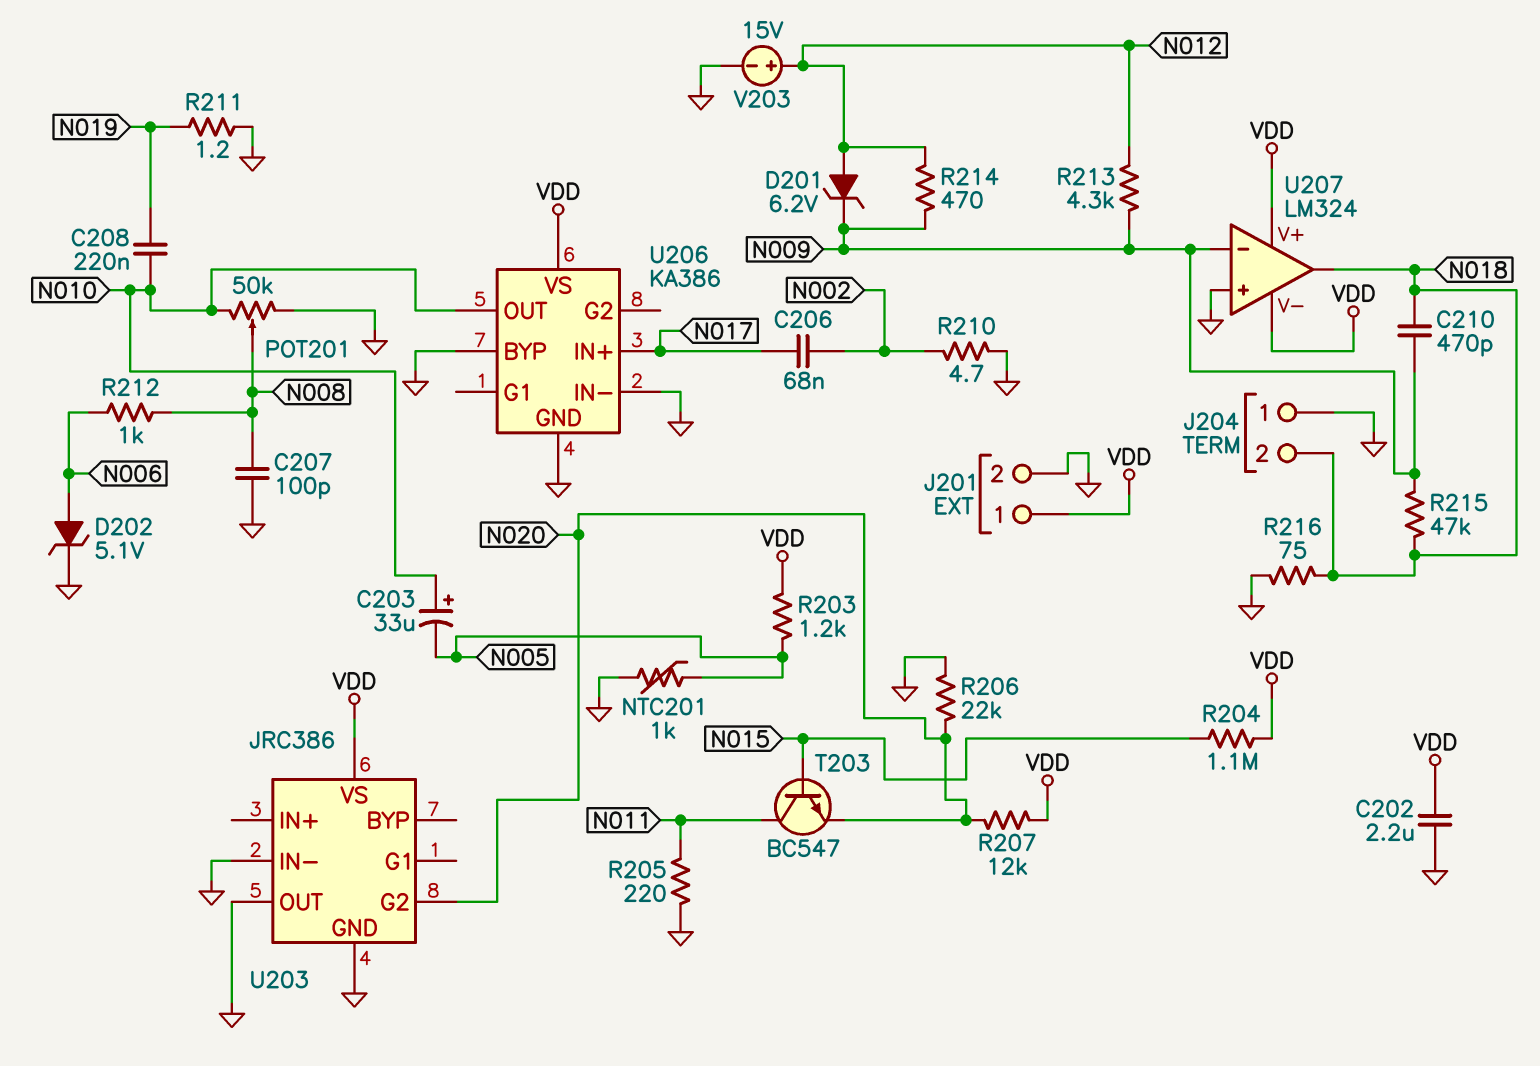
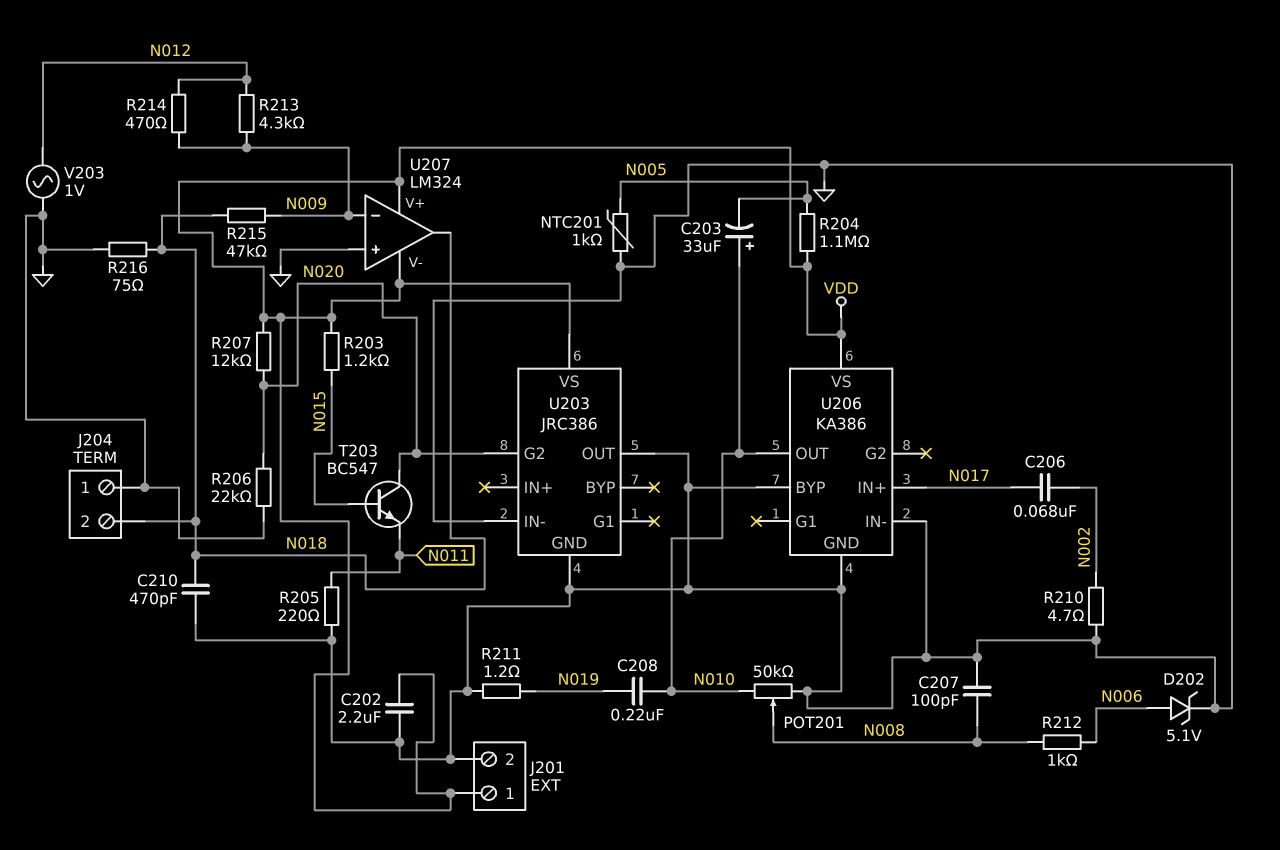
C210: 470pF (N009, N018) -> 470pF (GND, N018)
D201: zener 6.2V (A N012, K N009) -> none
R203: 1.2k (N005, VDD) -> 1.2k (N015, VDD)
R204: 1.1M (N015, VDD) -> 1.1M (N005, VDD)
T203: NPN BC547 (B N015, C N011, E N020) -> NPN BC547 (B N015, C N020, E N011)
V203: 15V (plus N012, minus GND) -> AC 1V (GND, N012)

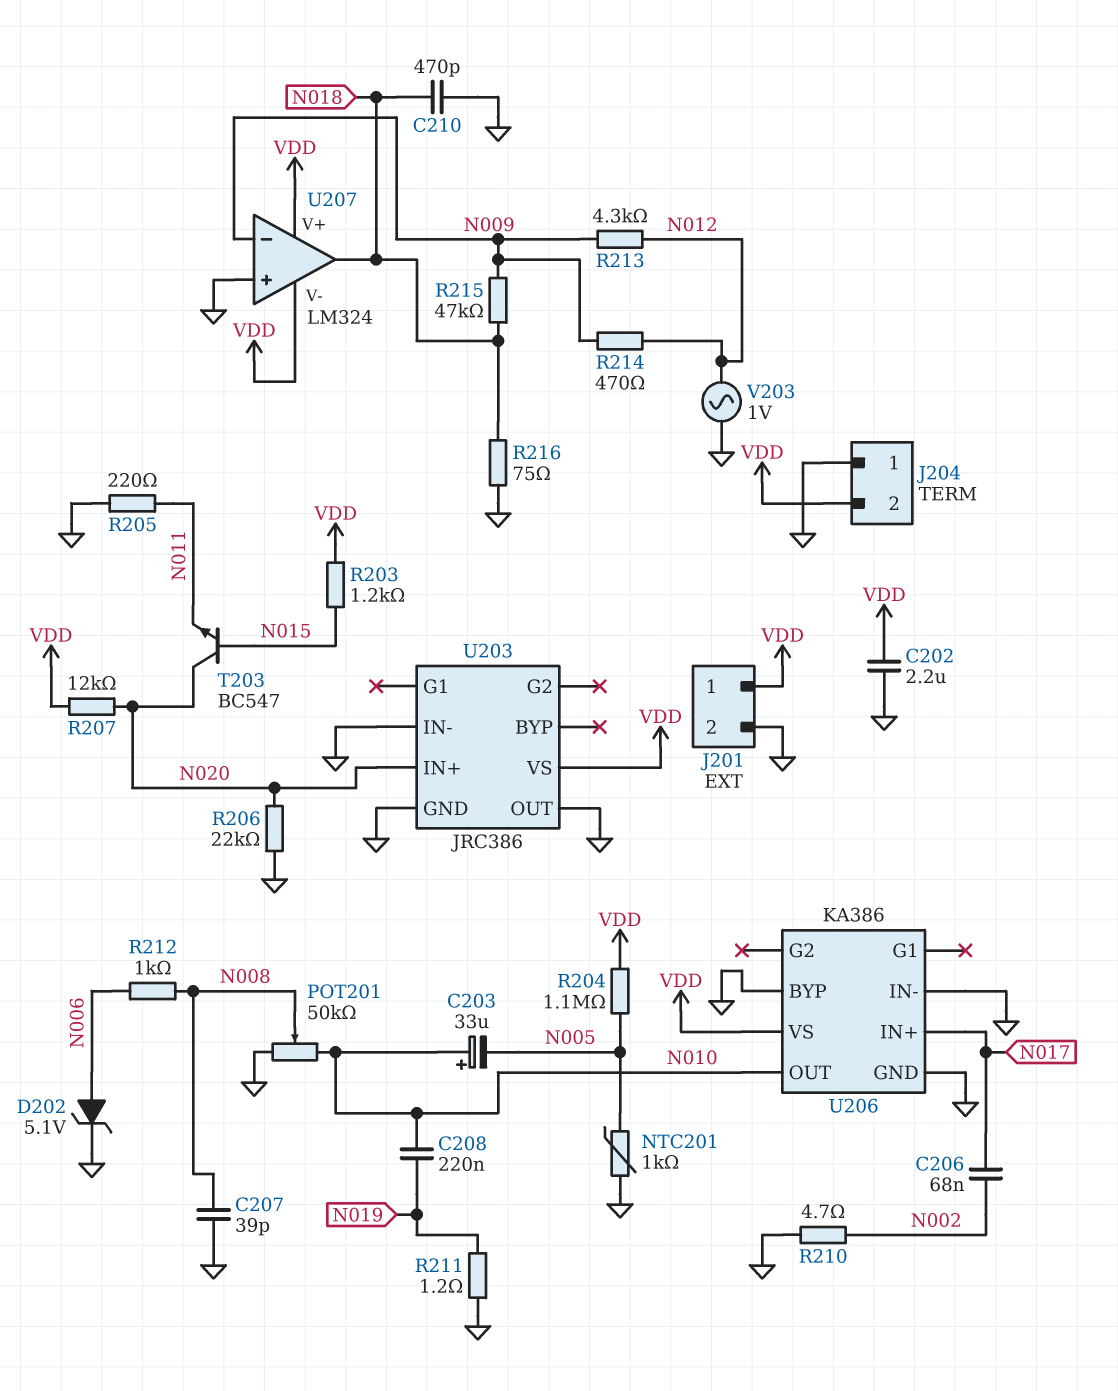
C207: 100pF (GND, N008) -> 39pF (GND, N008)
J204 pin 2: N018 -> VDD
U203 pin G2: N020 -> none
U203 pin IN+: none -> N020

